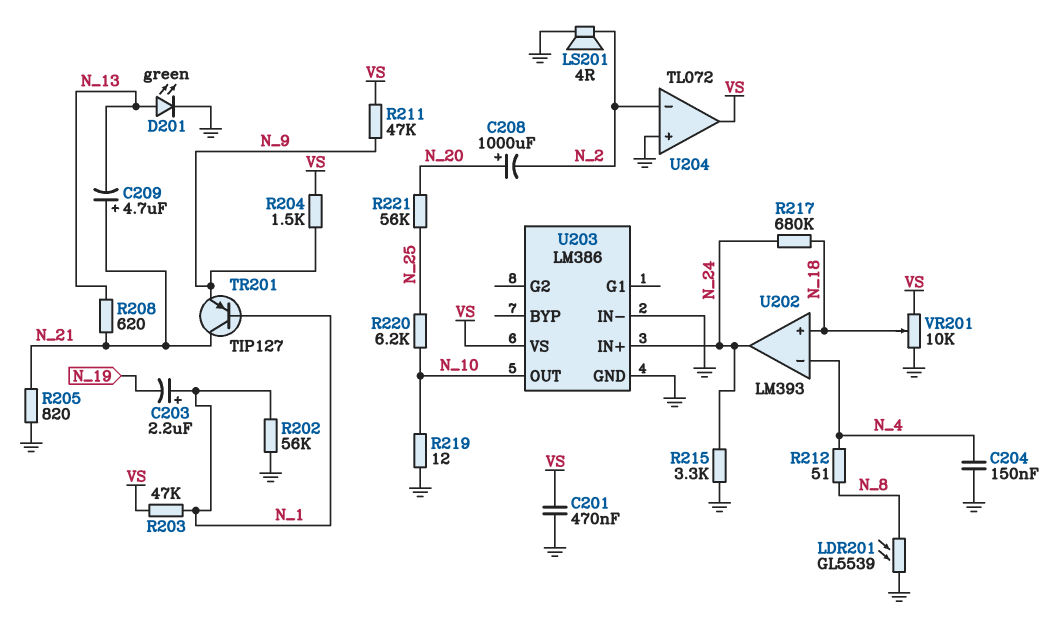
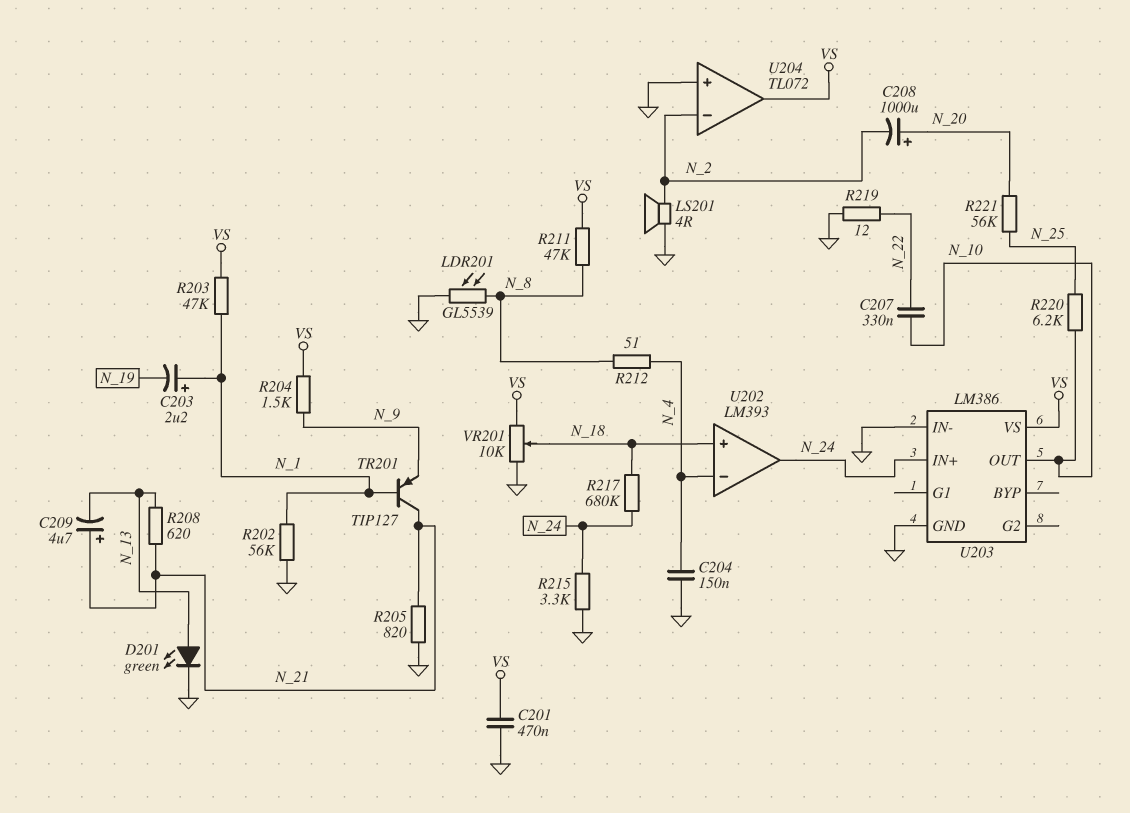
C207: none -> 330nF (N_10, N_22)
R211: 47k (N_9, VS) -> 47k (N_8, VS)
R219: 12 (GND, N_10) -> 12 (GND, N_22)

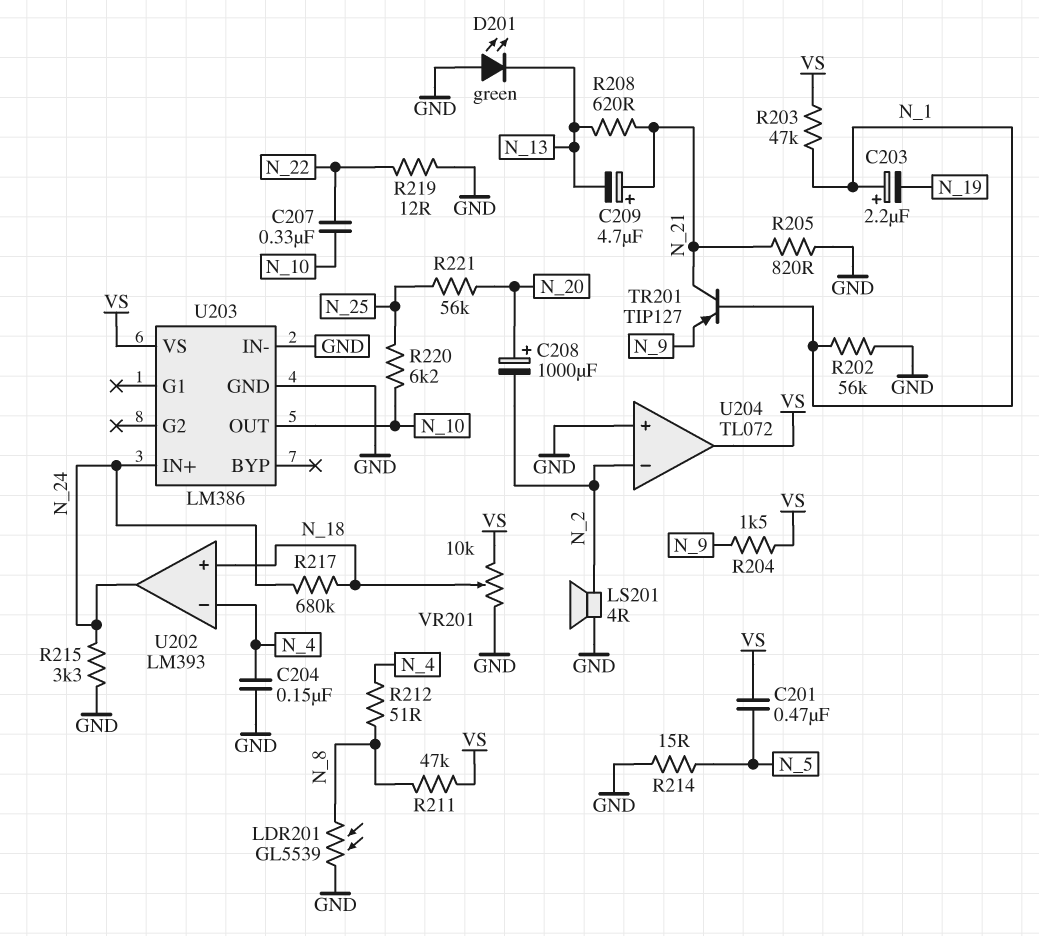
C201: 470nF (GND, VS) -> 470nF (N_5, VS)
D201: LED green (A N_13, K GND) -> LED green (A GND, K N_13)
R214: none -> 15 (GND, N_5)

